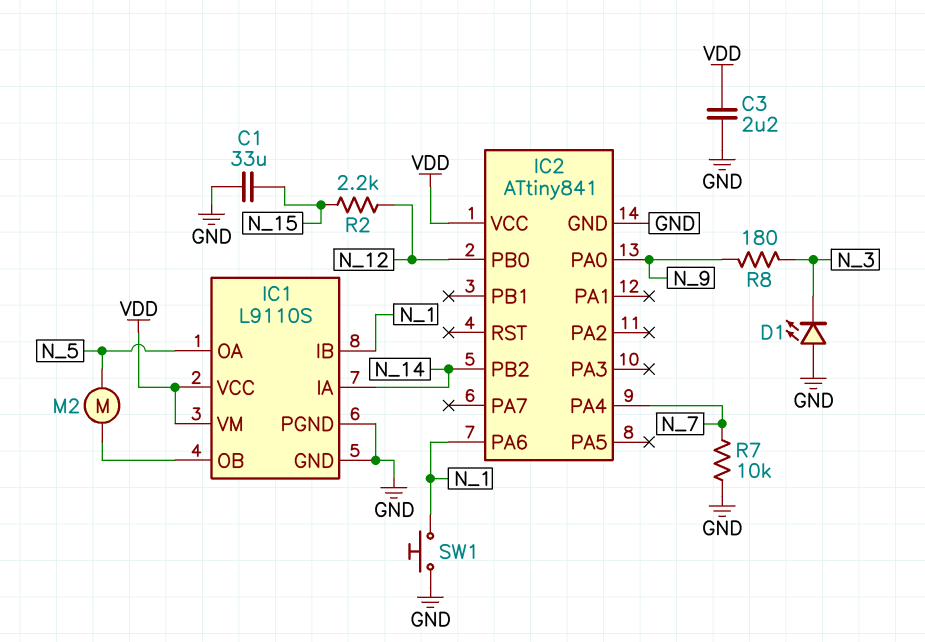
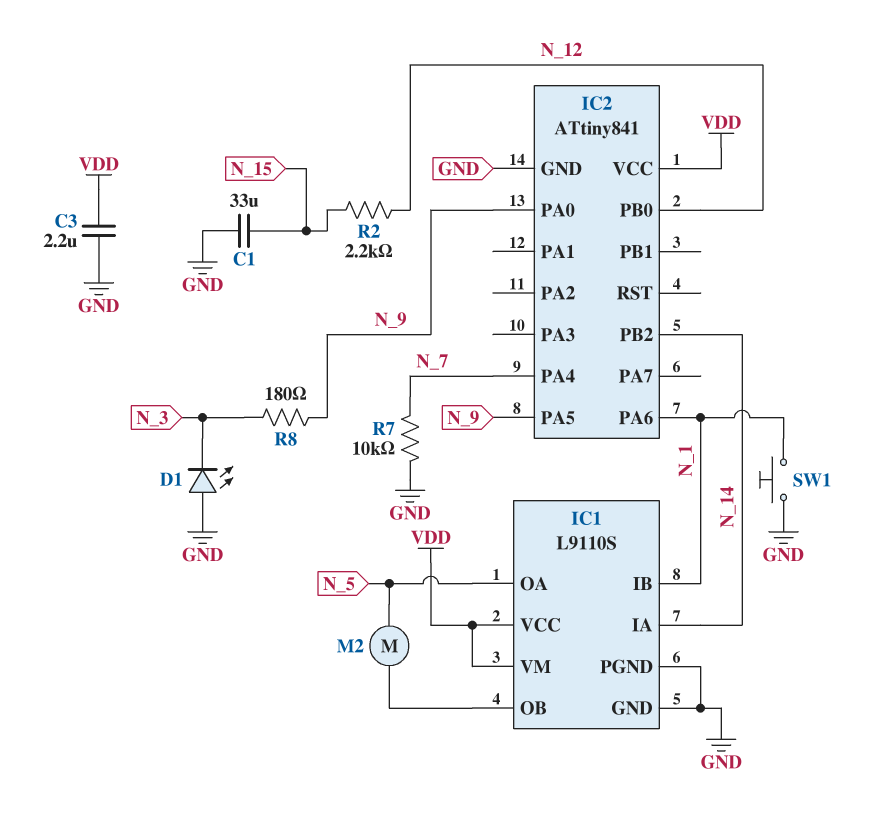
IC2 pin PA5: none -> N_9

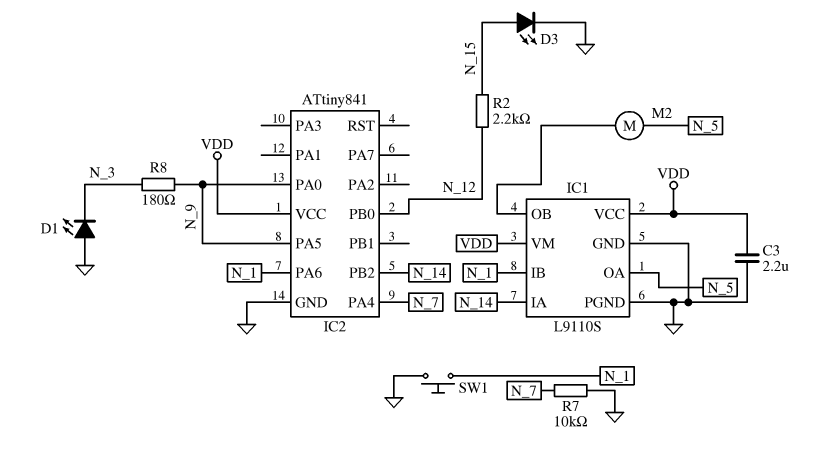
C1: 33uF (GND, N_15) -> none
D3: none -> LED (A N_15, K GND)

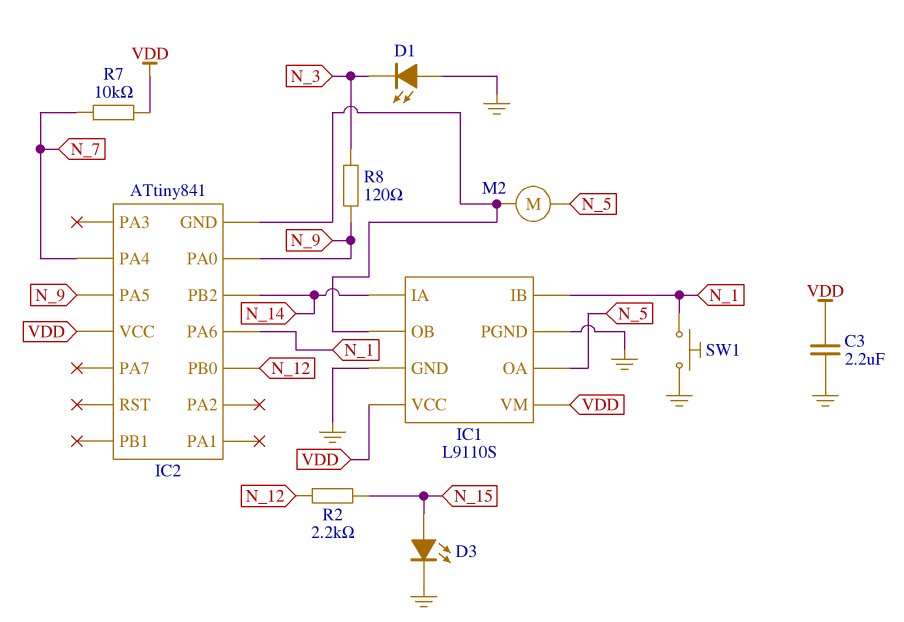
IC2 pin GND: GND -> IC1/OB
R7: 10k (GND, N_7) -> 10k (N_7, VDD)
R8: 180 (N_3, N_9) -> 120 (N_3, N_9)

